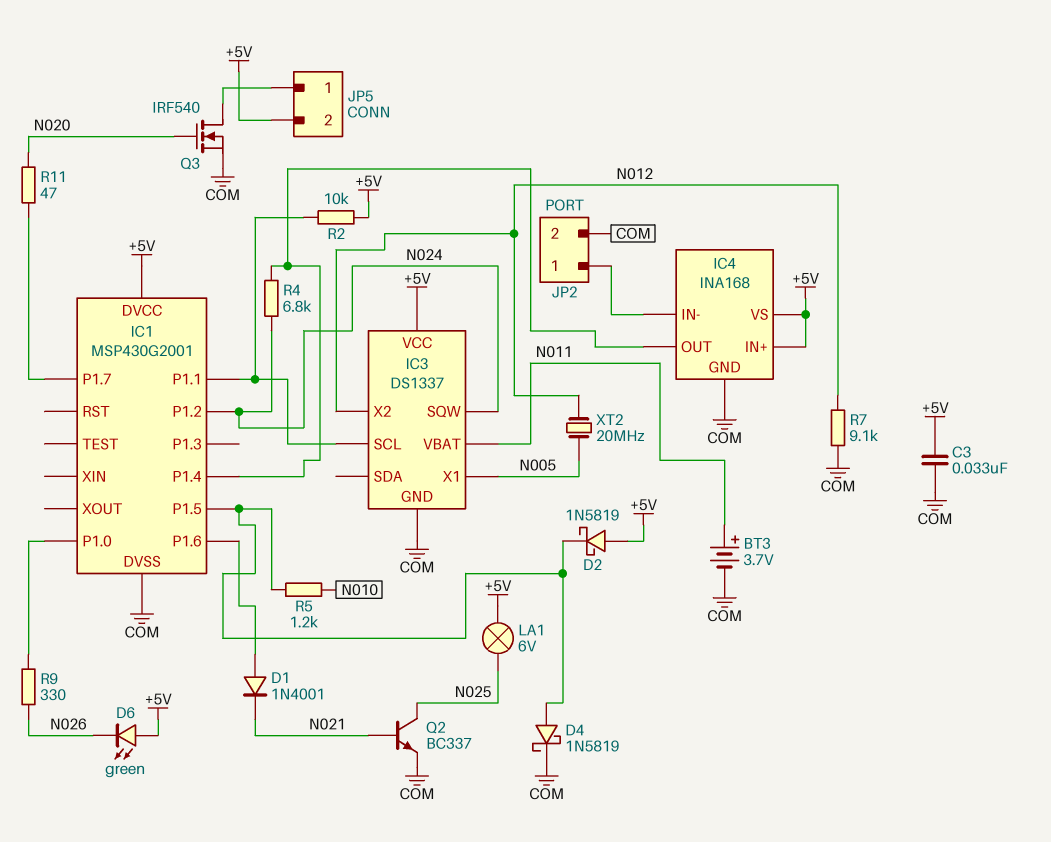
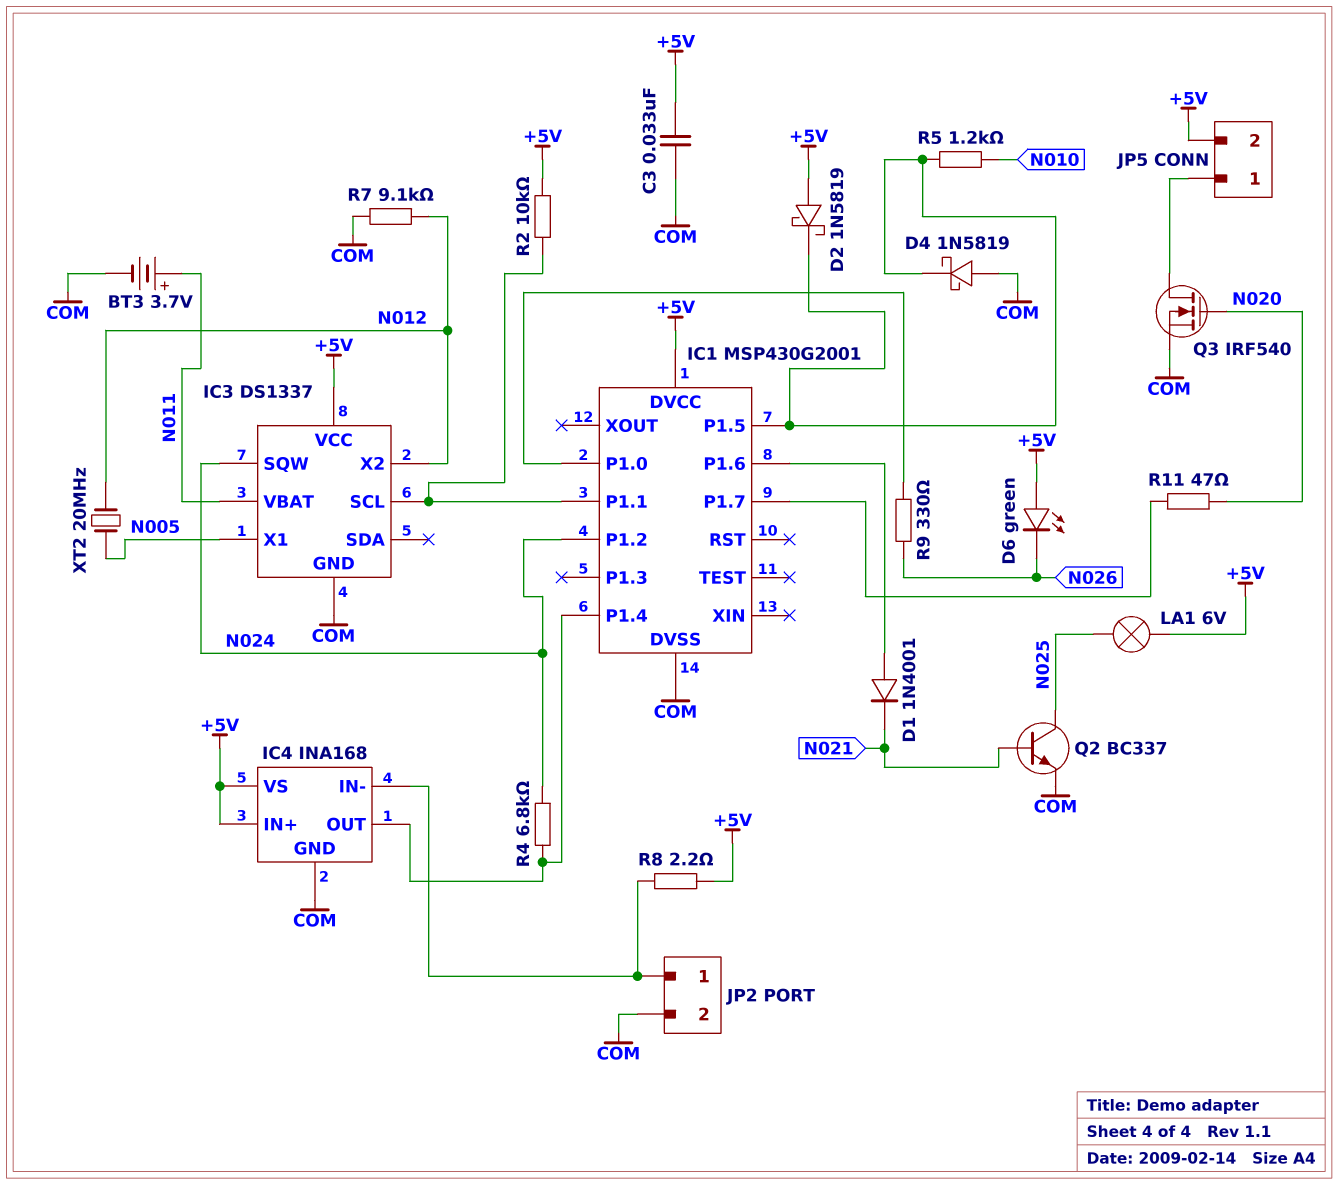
D4: schottky 1N5819 (A IC1/P1.5, K COM) -> schottky 1N5819 (A COM, K IC1/P1.5)
R8: none -> 2.2 (+5V, IC4/IN-)

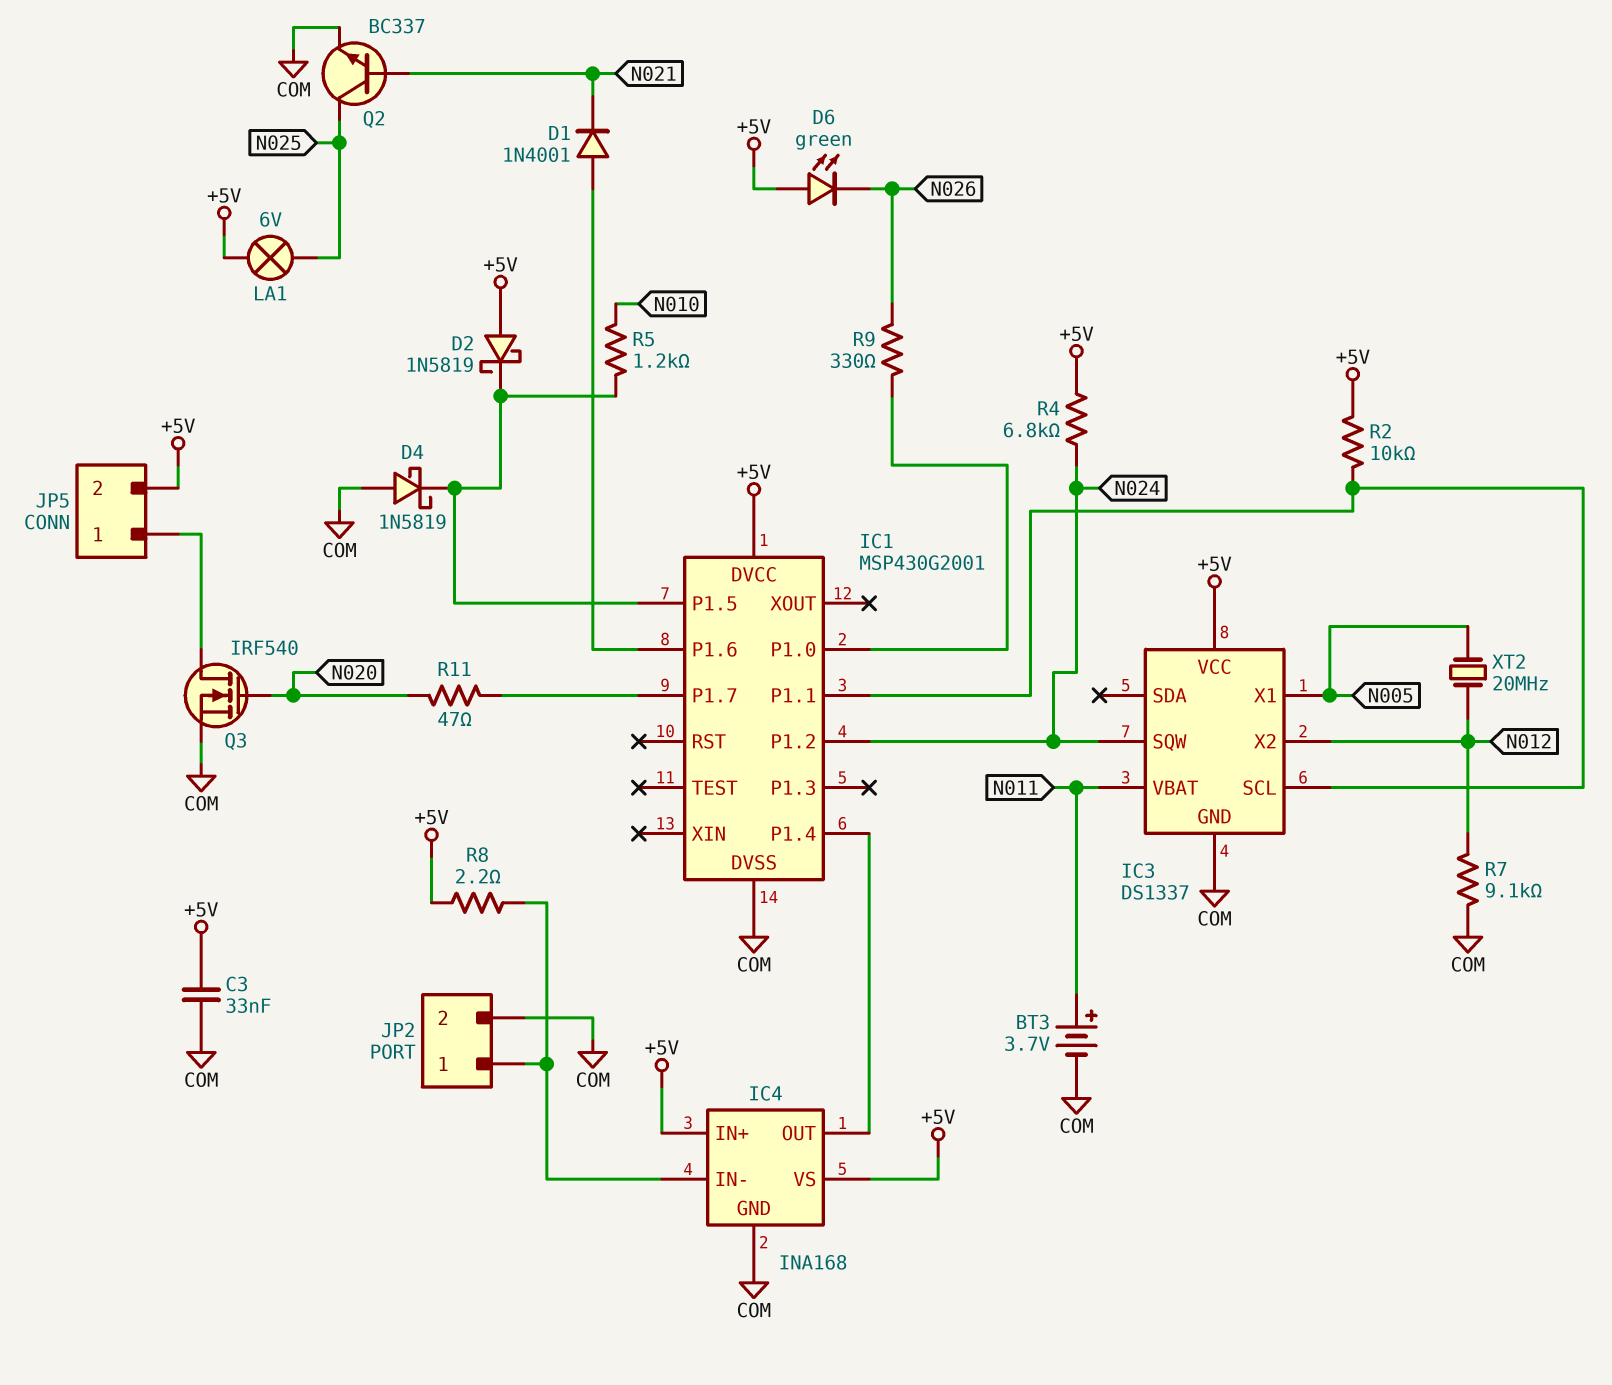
R4: 6.8k (IC1/P1.4, N024) -> 6.8k (+5V, N024)

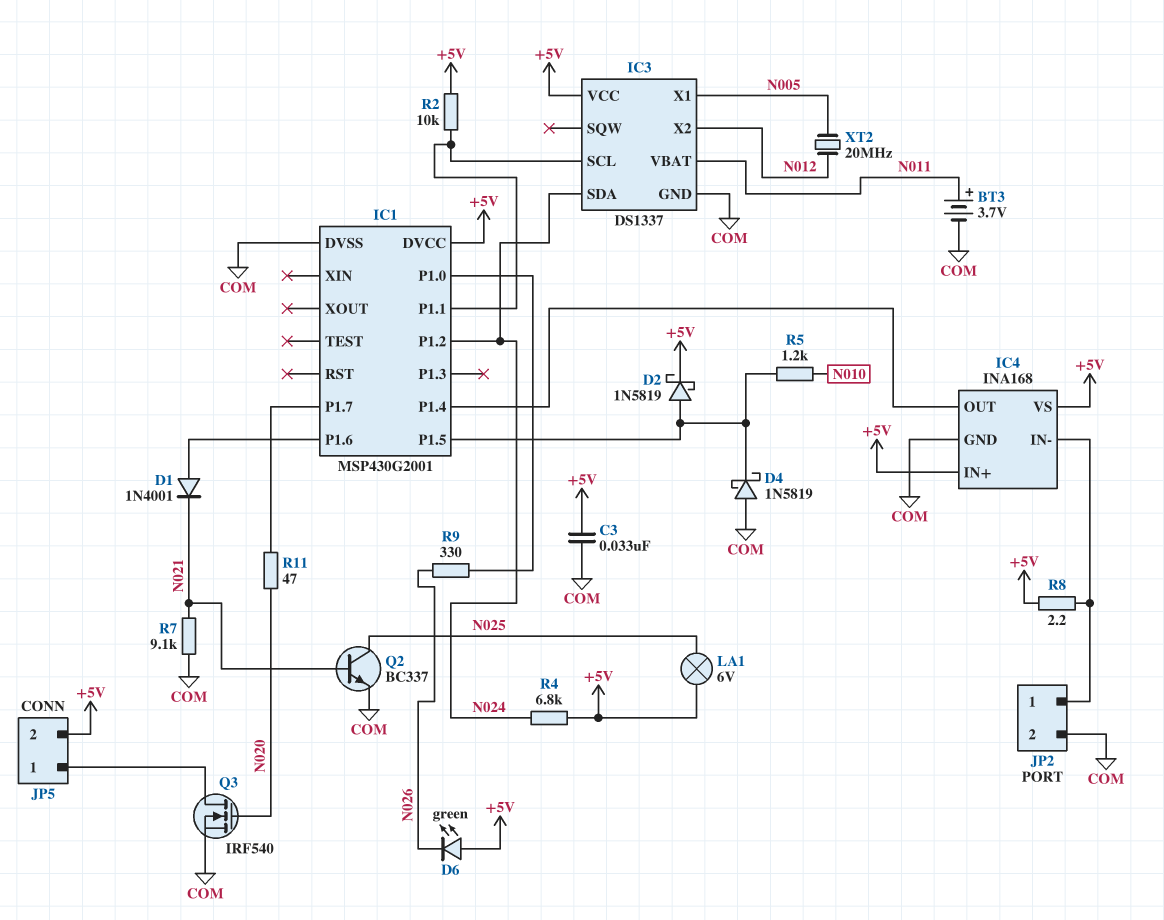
D2: schottky 1N5819 (A +5V, K IC1/P1.5) -> schottky 1N5819 (A IC1/P1.5, K +5V)
IC3 pin SDA: none -> N024
IC3 pin SQW: N024 -> none
R7: 9.1k (COM, N012) -> 9.1k (COM, N021)

